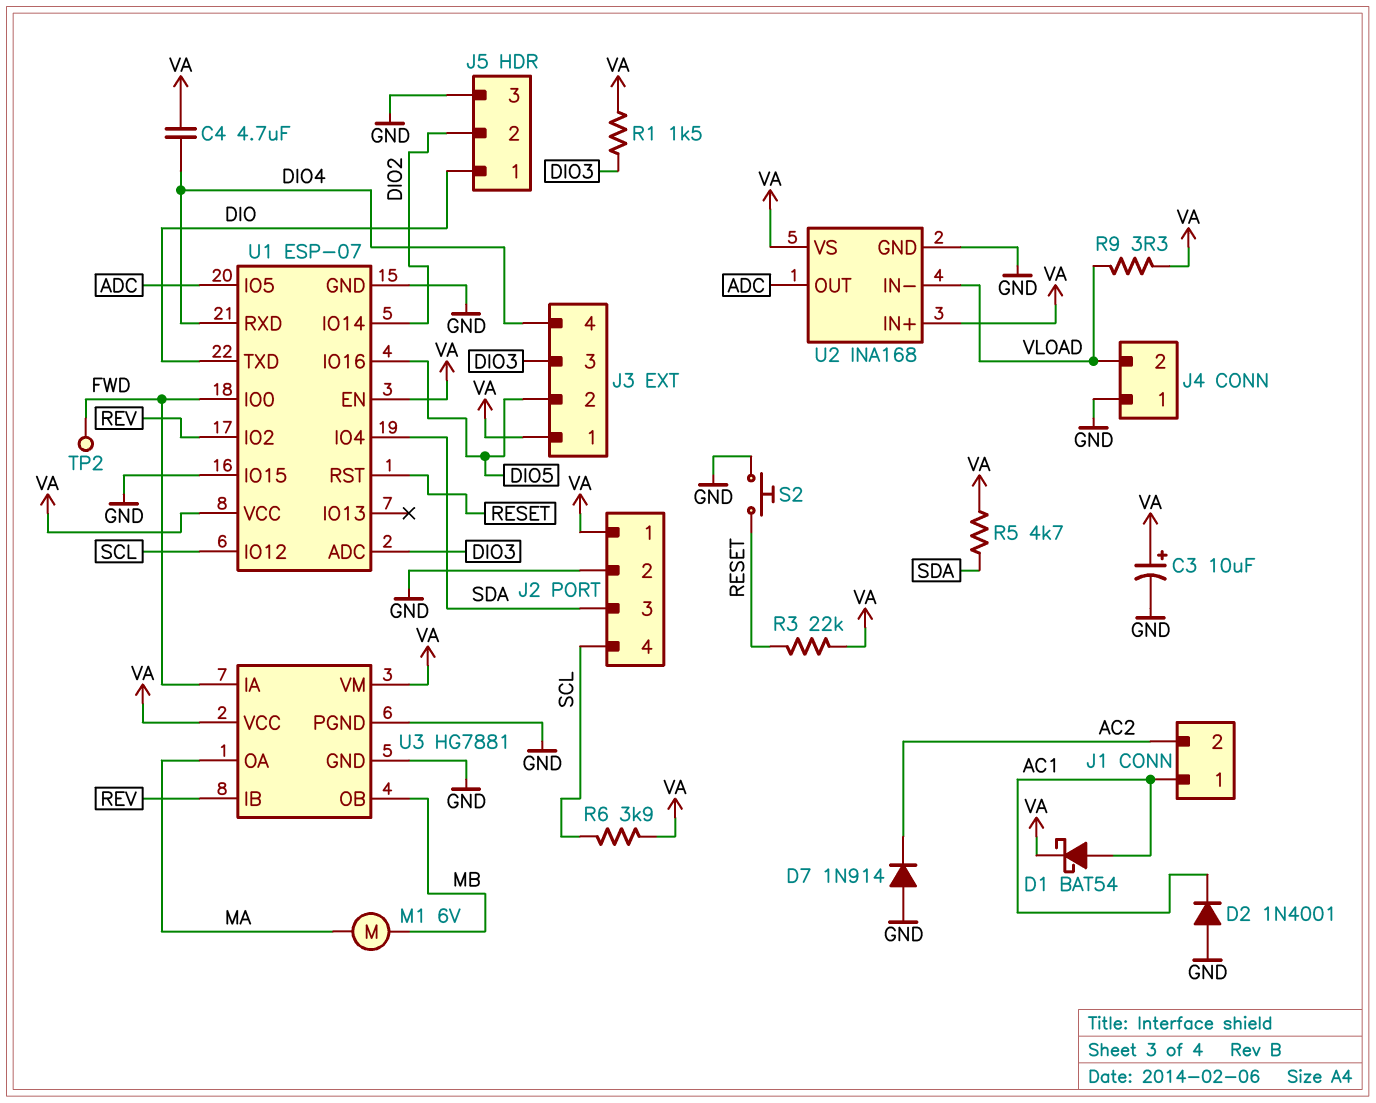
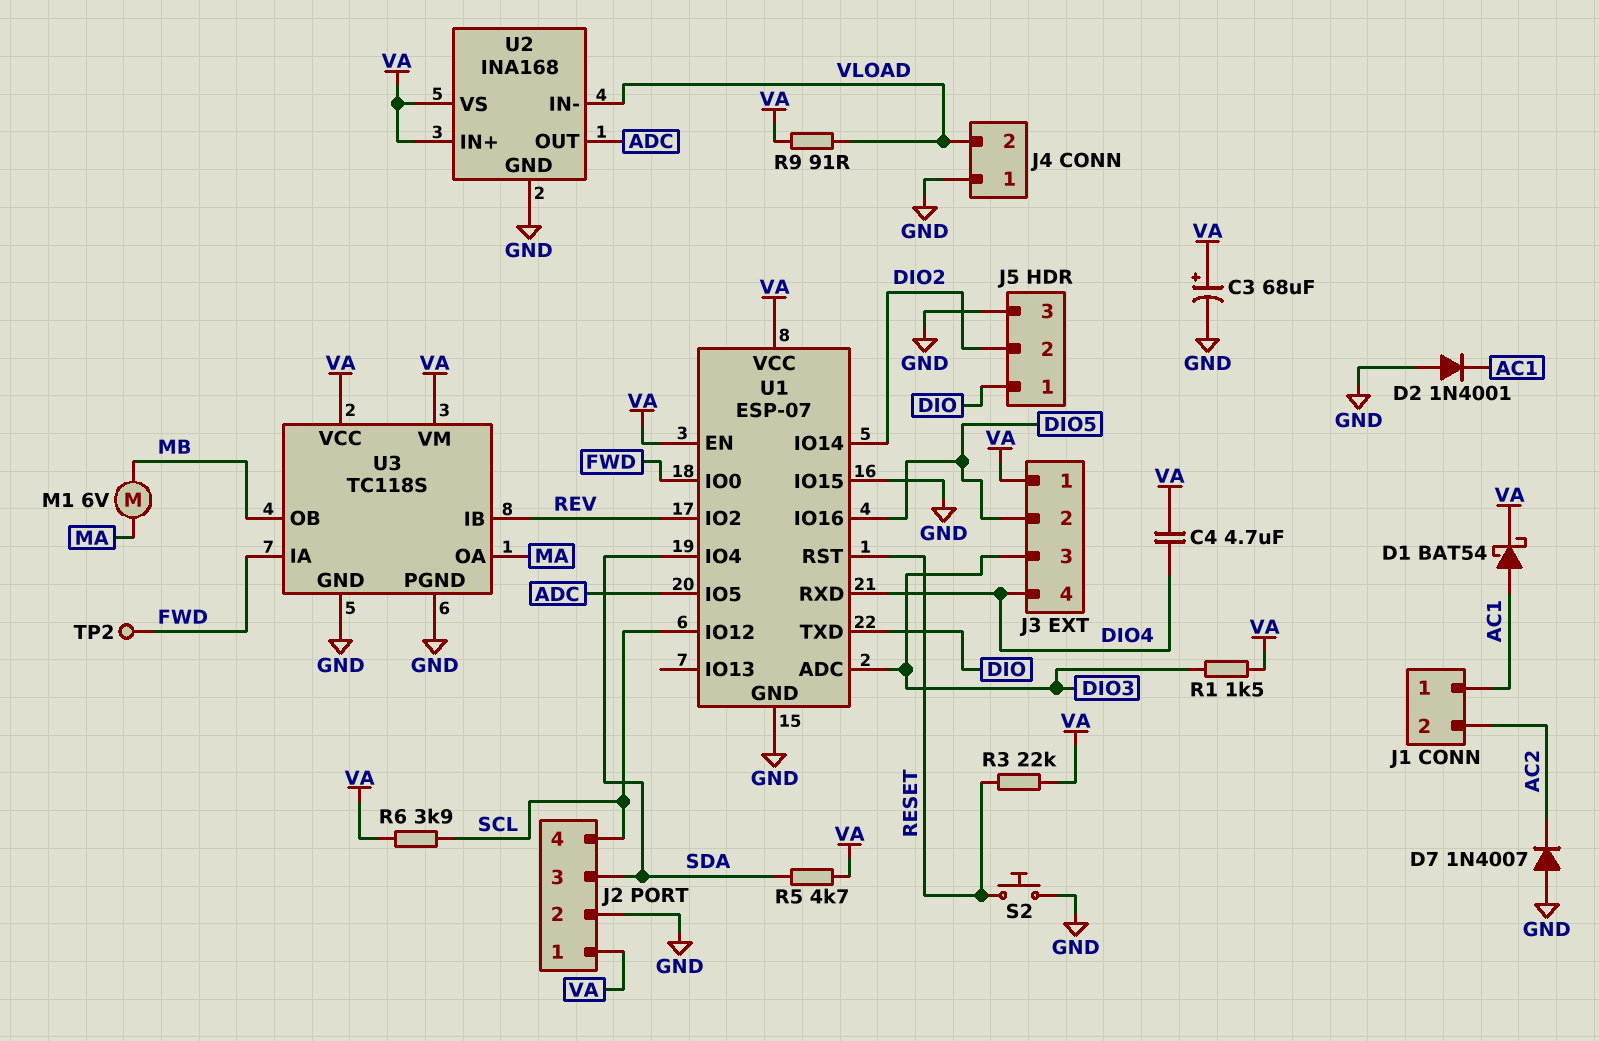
C3: 10uF (plus VA, minus GND) -> 68uF (plus VA, minus GND)
D7: diode 1N914 (A GND, K AC2) -> diode 1N4007 (A GND, K AC2)
R9: 3.3 (VA, VLOAD) -> 91 (VA, VLOAD)
U3: HG7881 -> TC118S

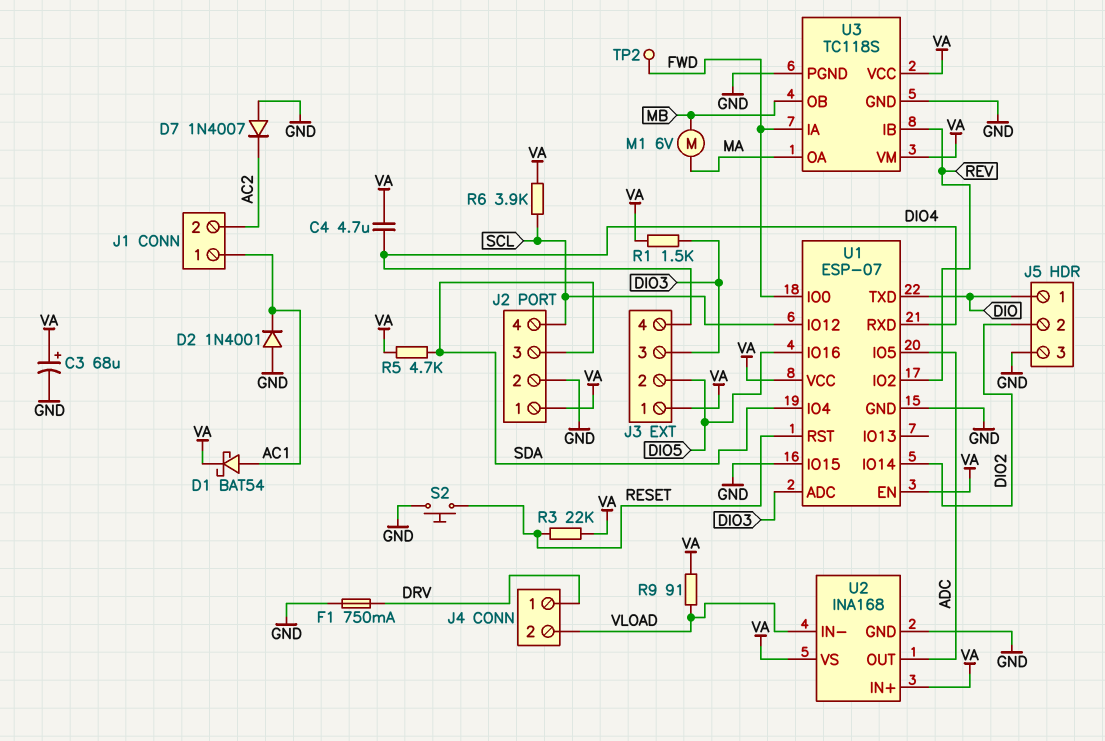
F1: none -> 750mA (DRV, GND)
J4 pin 1: GND -> DRV

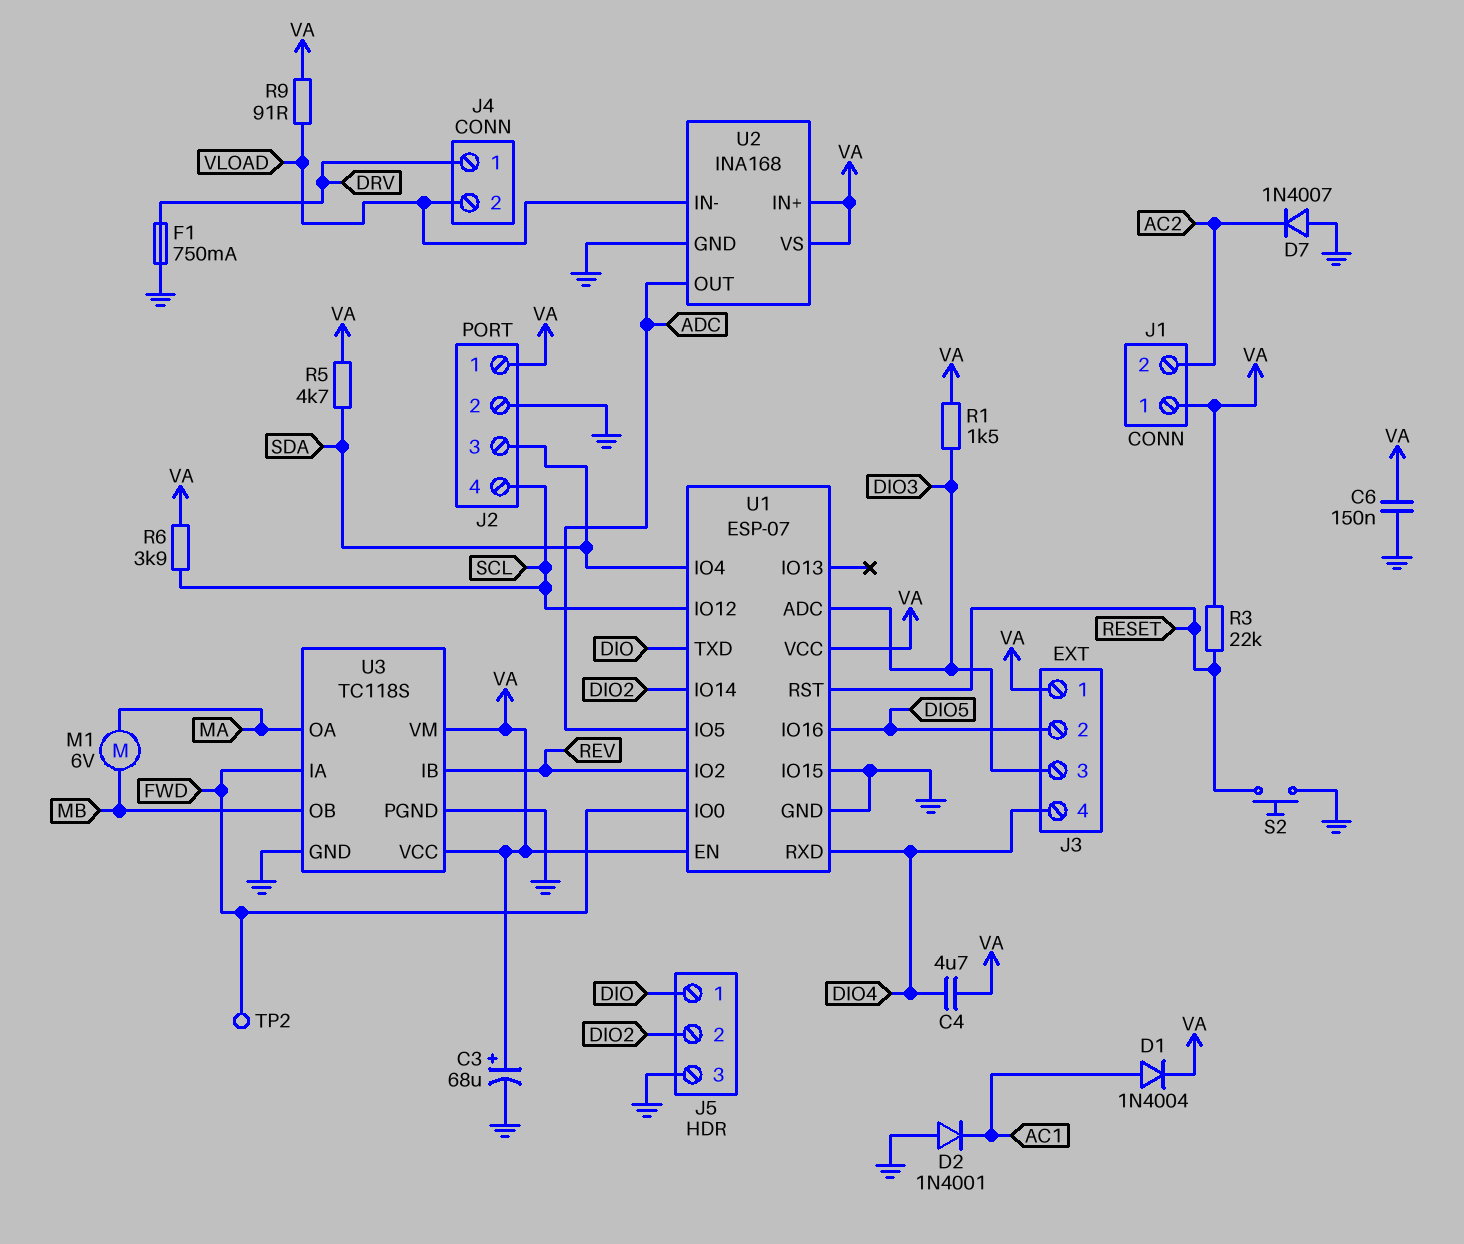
C6: none -> 150nF (GND, VA)
D1: schottky BAT54 (A AC1, K VA) -> diode 1N4004 (A AC1, K VA)
J1 pin 1: AC1 -> VA

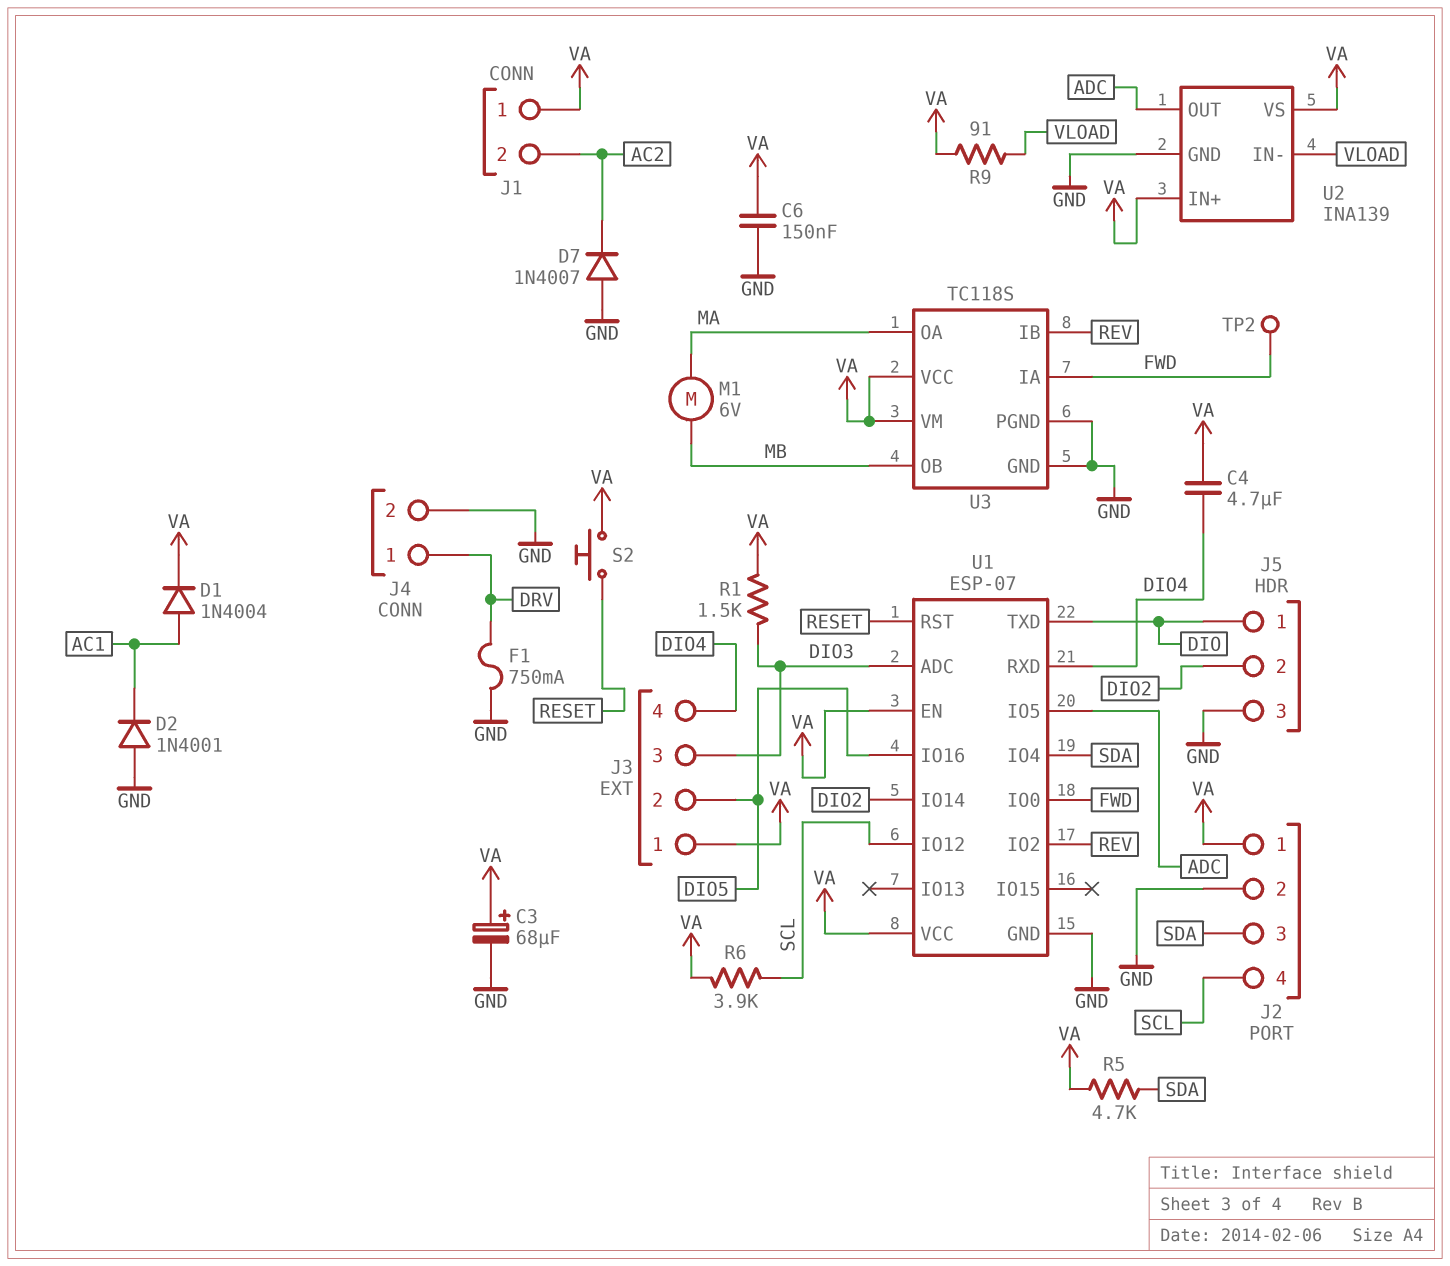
J4 pin 2: VLOAD -> GND
R3: 22k (RESET, VA) -> none
S2: button (GND, RESET) -> button (RESET, VA)
U1 pin IO15: GND -> none
U2: INA168 -> INA139

